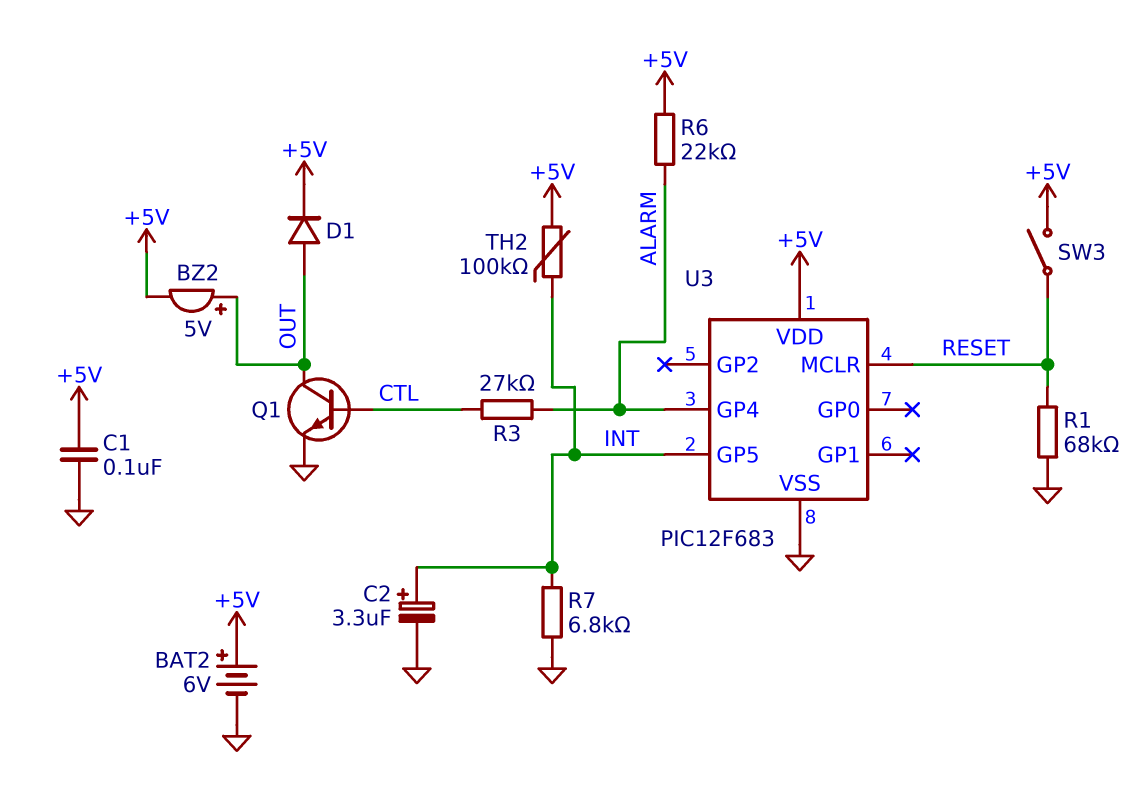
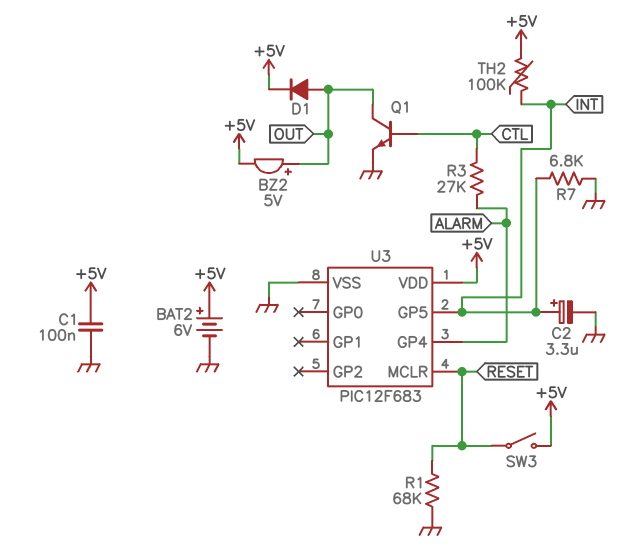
R6: 22k (+5V, ALARM) -> none

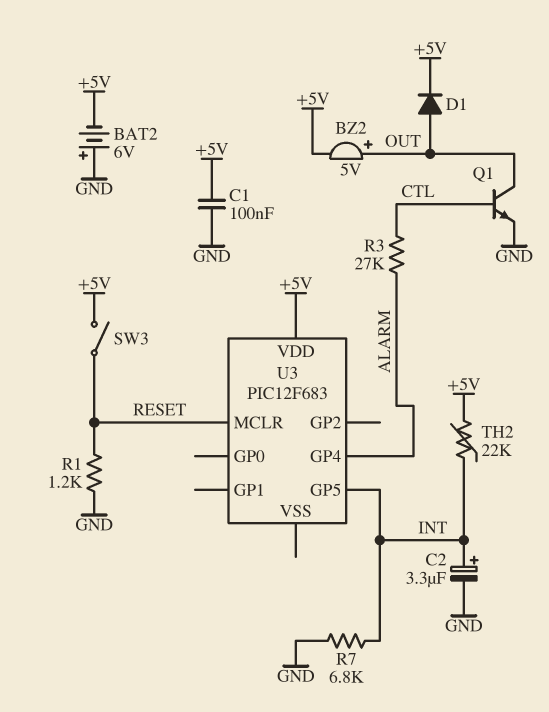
BAT2: 6V (plus +5V, minus GND) -> 6V (plus GND, minus +5V)
R1: 68k (GND, RESET) -> 1.2k (GND, RESET)
TH2: 100k (+5V, INT) -> 22k (+5V, INT)
U3 pin VSS: GND -> none

